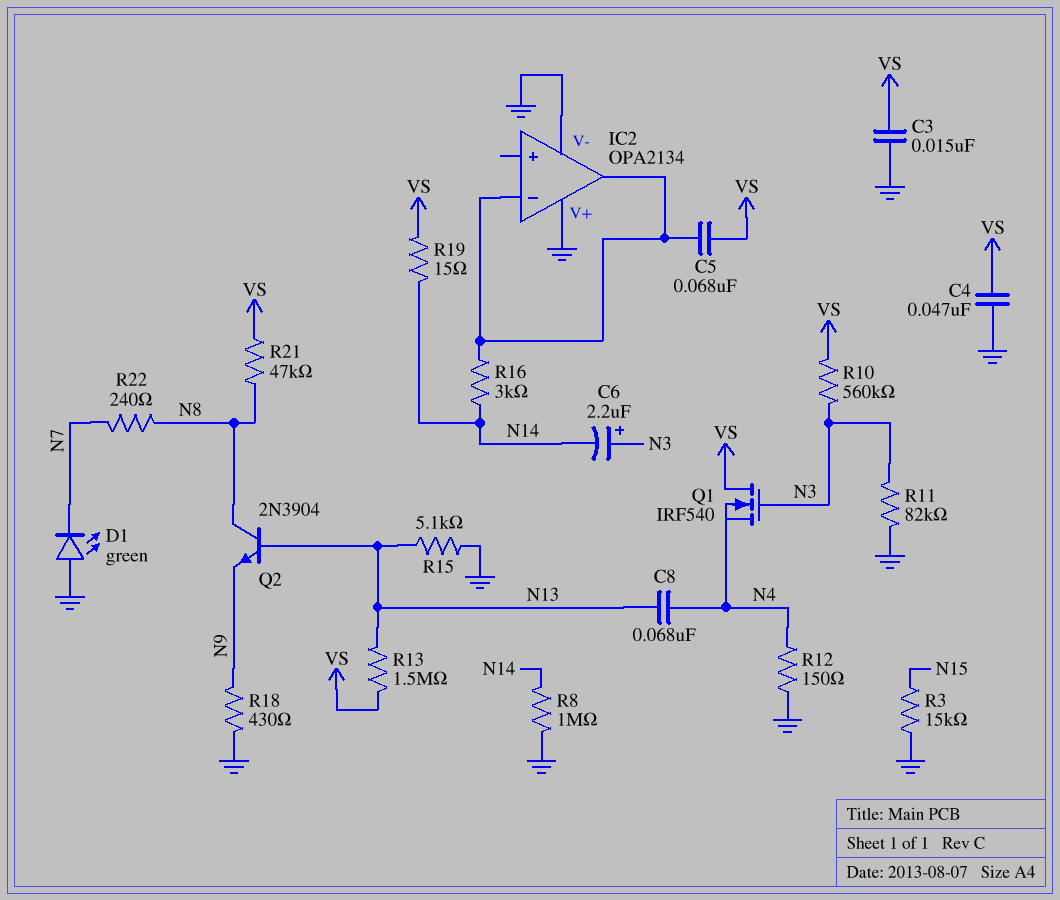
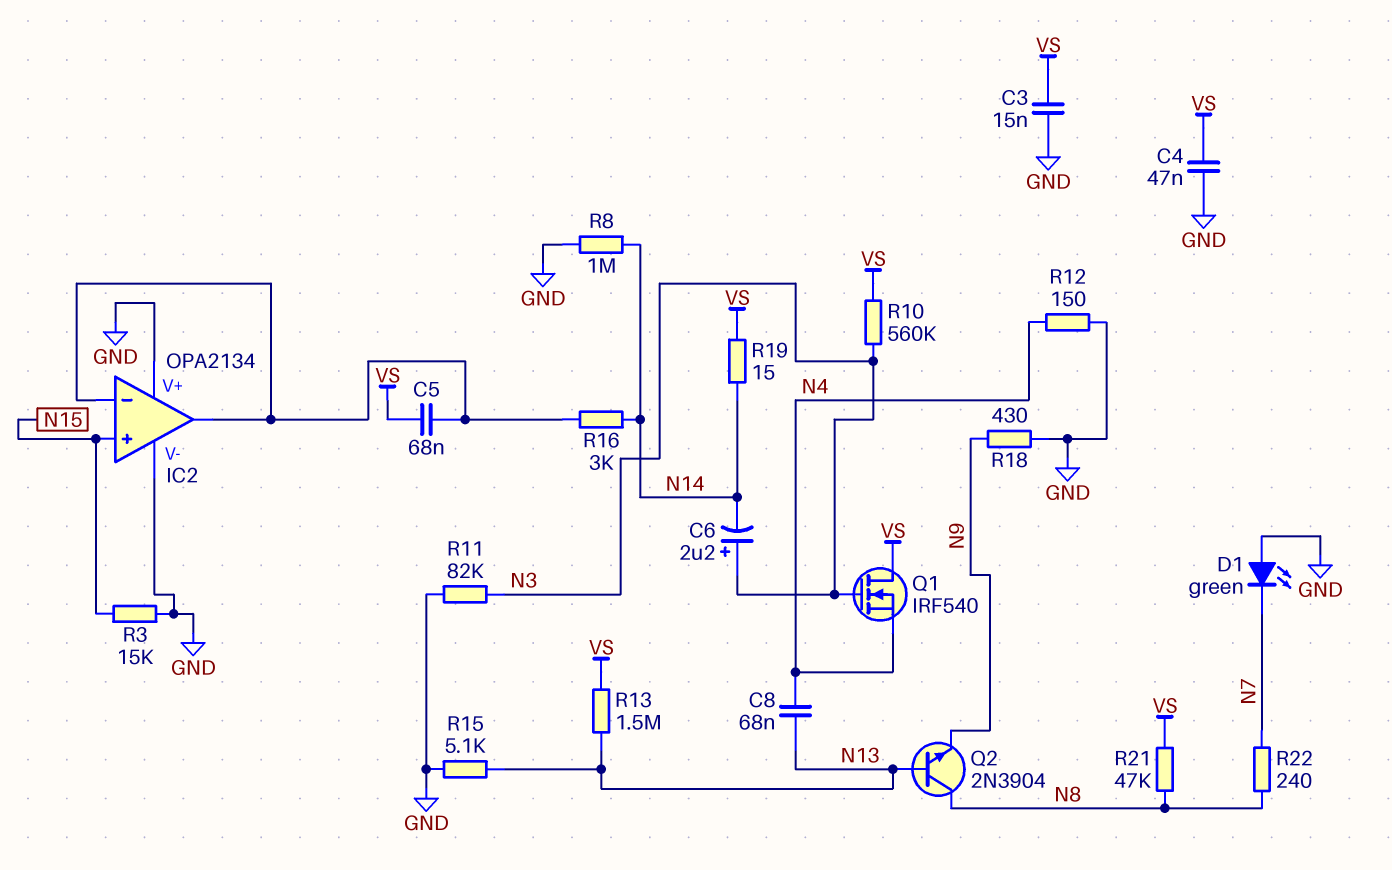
IC2 pin in+: none -> N15

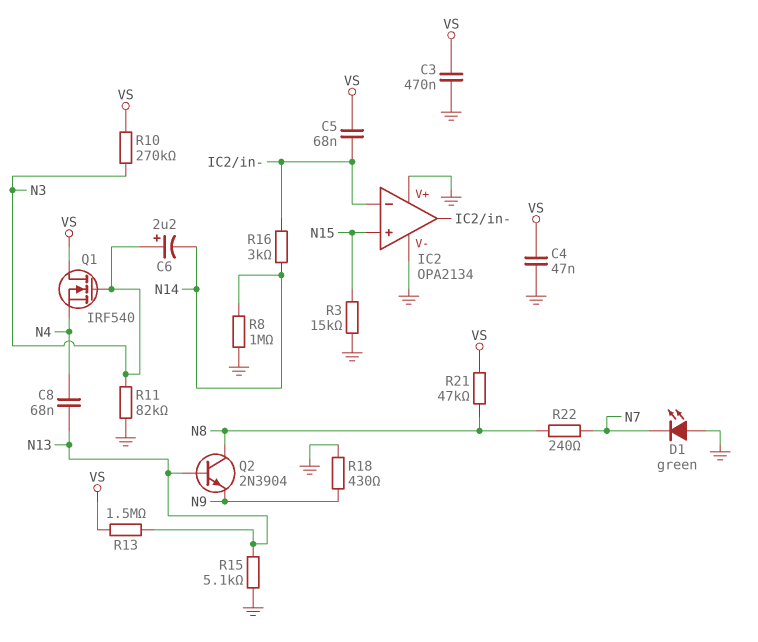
C3: 15nF (GND, VS) -> 470nF (GND, VS)
R10: 560k (N3, VS) -> 270k (N3, VS)
R12: 150 (GND, N4) -> none
R19: 15 (N14, VS) -> none

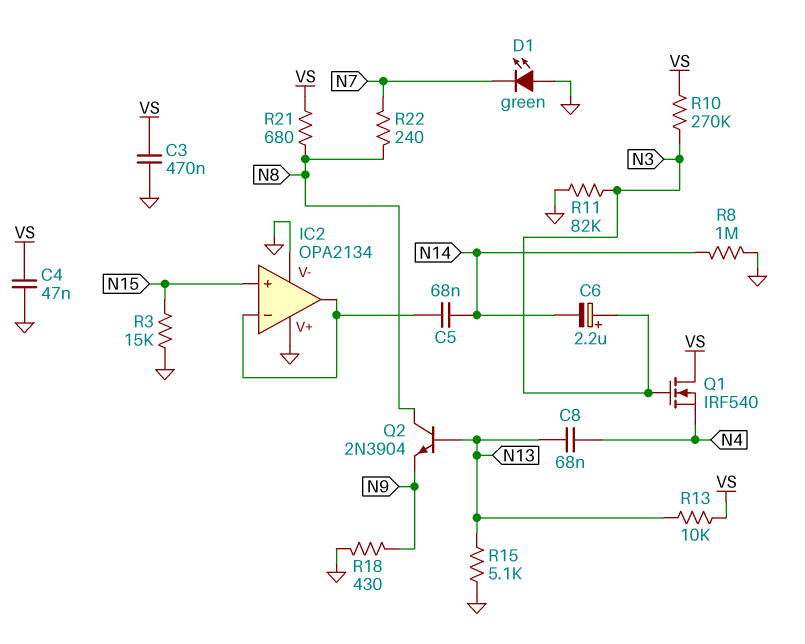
C5: 68nF (IC2/in-, VS) -> 68nF (IC2/in-, N14)
R13: 1.5M (N13, VS) -> 10k (N13, VS)
R16: 3k (IC2/in-, N14) -> none
R21: 47k (N8, VS) -> 680 (N8, VS)

